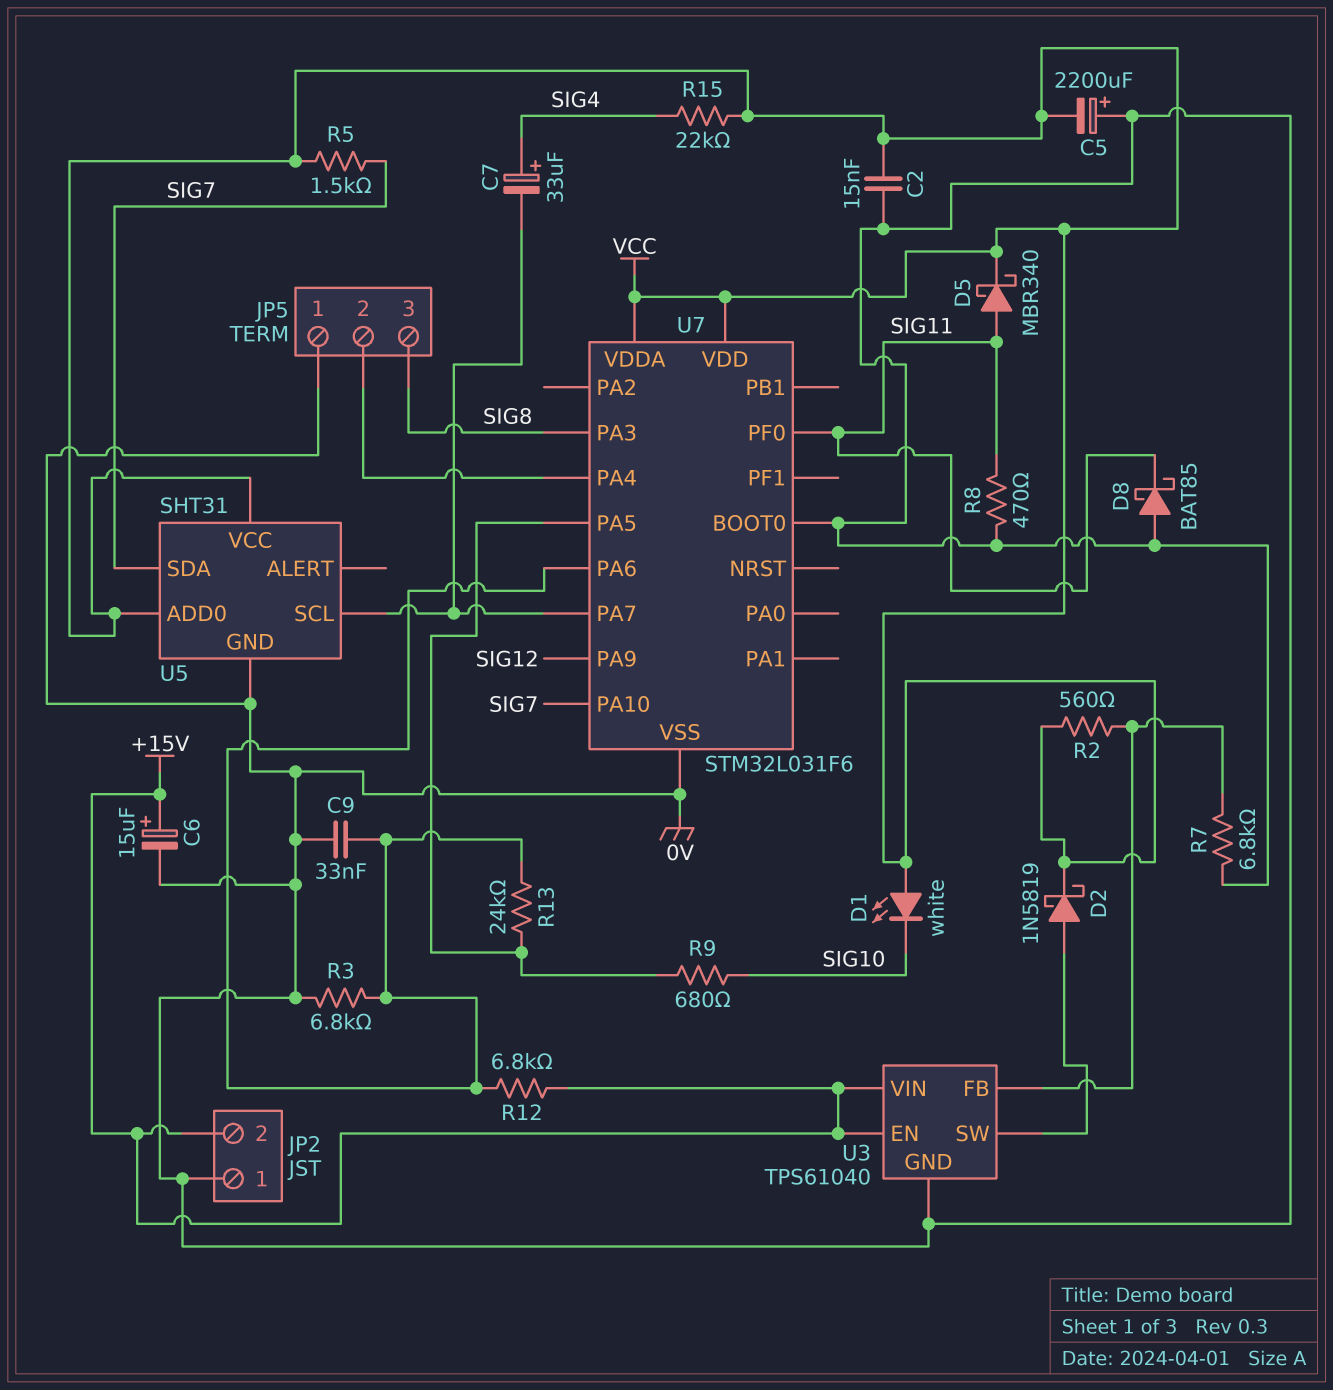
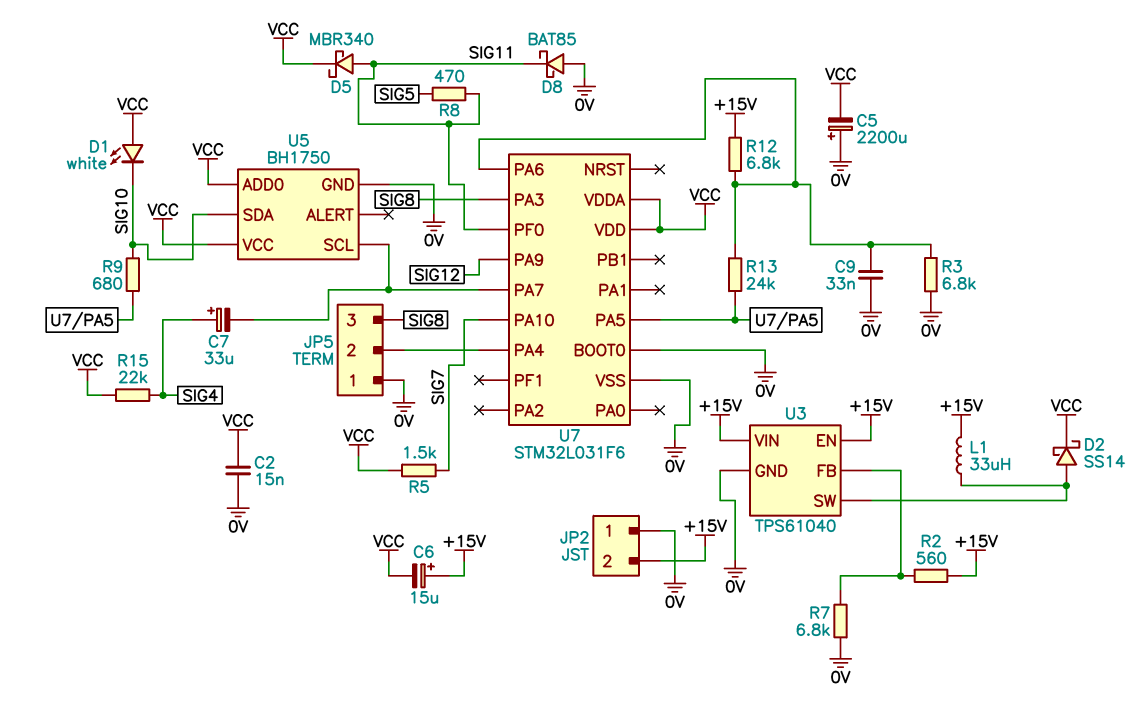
C6: 15uF (plus +15V, minus 0V) -> 15uF (plus +15V, minus VCC)
D2: schottky 1N5819 (A U3/SW, K VCC) -> schottky SS14 (A U3/SW, K VCC)
L1: none -> 33uH (+15V, U3/SW)
R2: 560 (U3/FB, VCC) -> 560 (+15V, U3/FB)
R8: 470 (0V, SIG11) -> 470 (SIG5, SIG11)
U5: SHT31 -> BH1750
U5 pin SDA: SIG7 -> SIG10

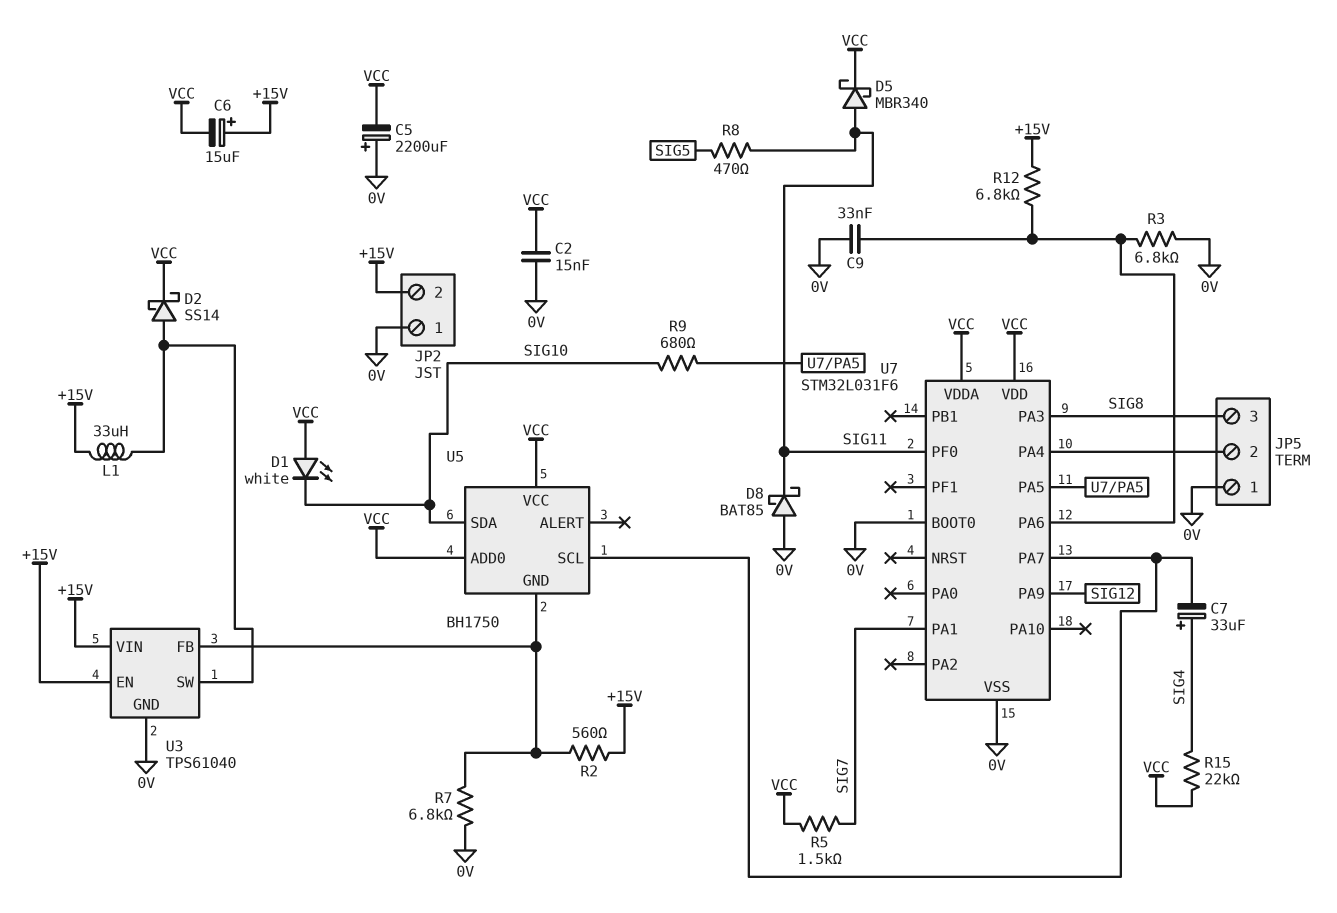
R13: 24k (U7/PA5, U7/PA6) -> none
U5 pin GND: 0V -> U3/FB
U7 pin PA1: none -> SIG7
U7 pin PA10: SIG7 -> none

